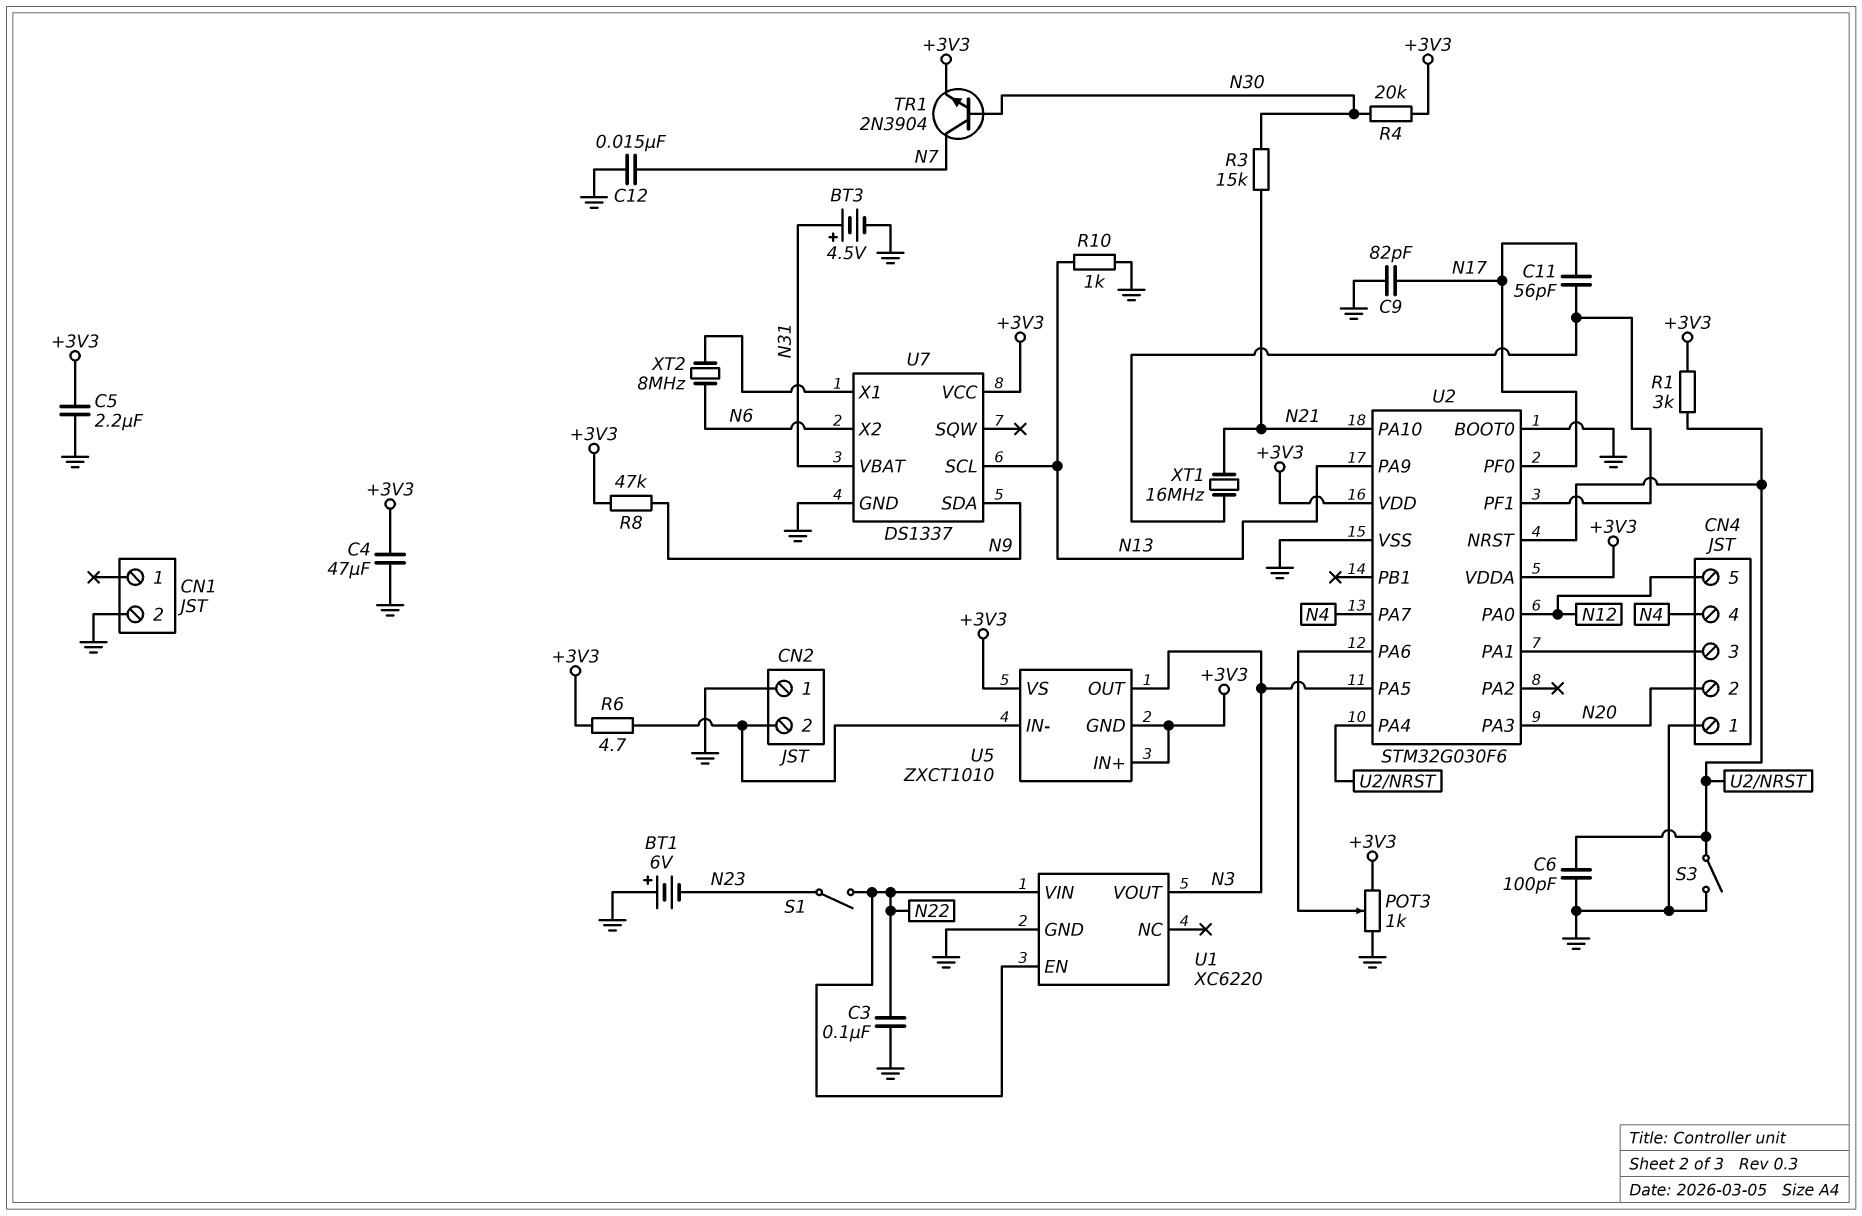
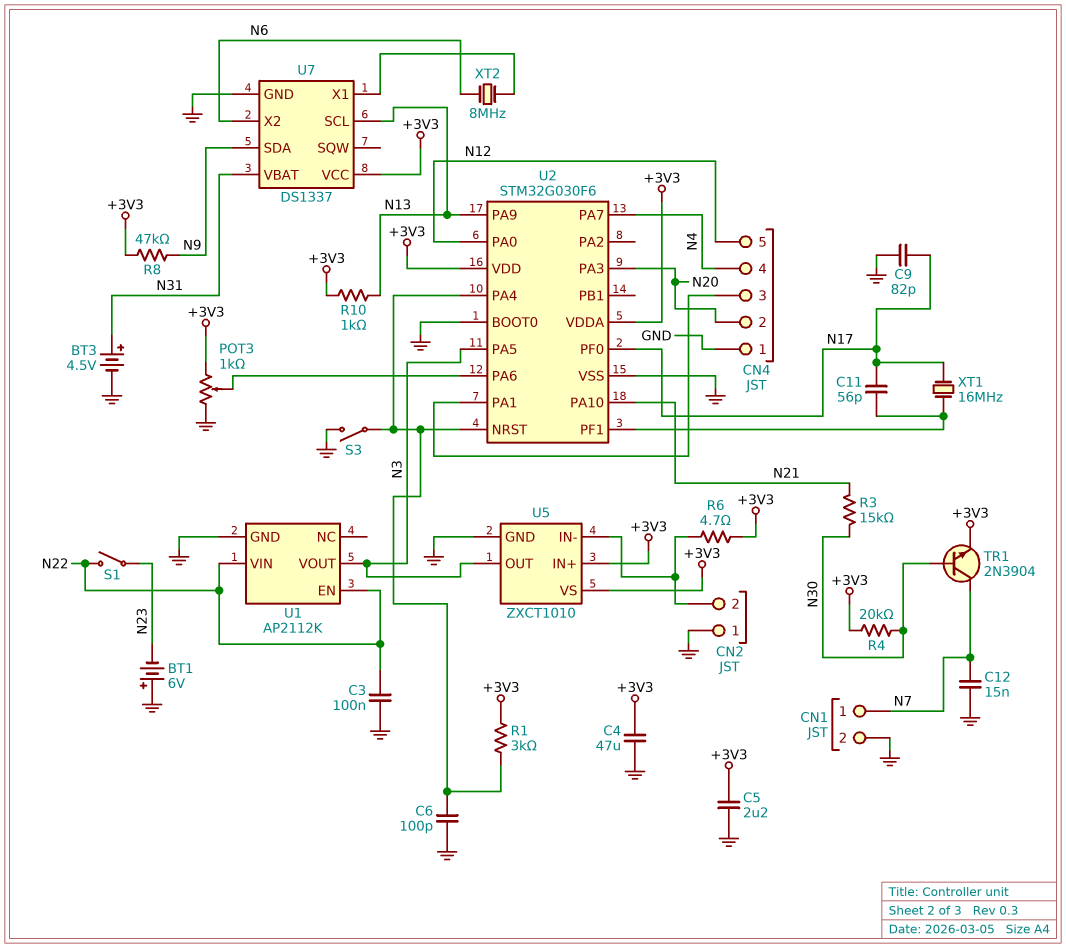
CN1 pin 1: none -> N7
R10: 1k (GND, N13) -> 1k (+3V3, N13)
U1: XC6220 -> AP2112K
U5 pin GND: +3V3 -> GND
XT1: 16MHz (N21, U2/PF1) -> 16MHz (N17, U2/PF1)

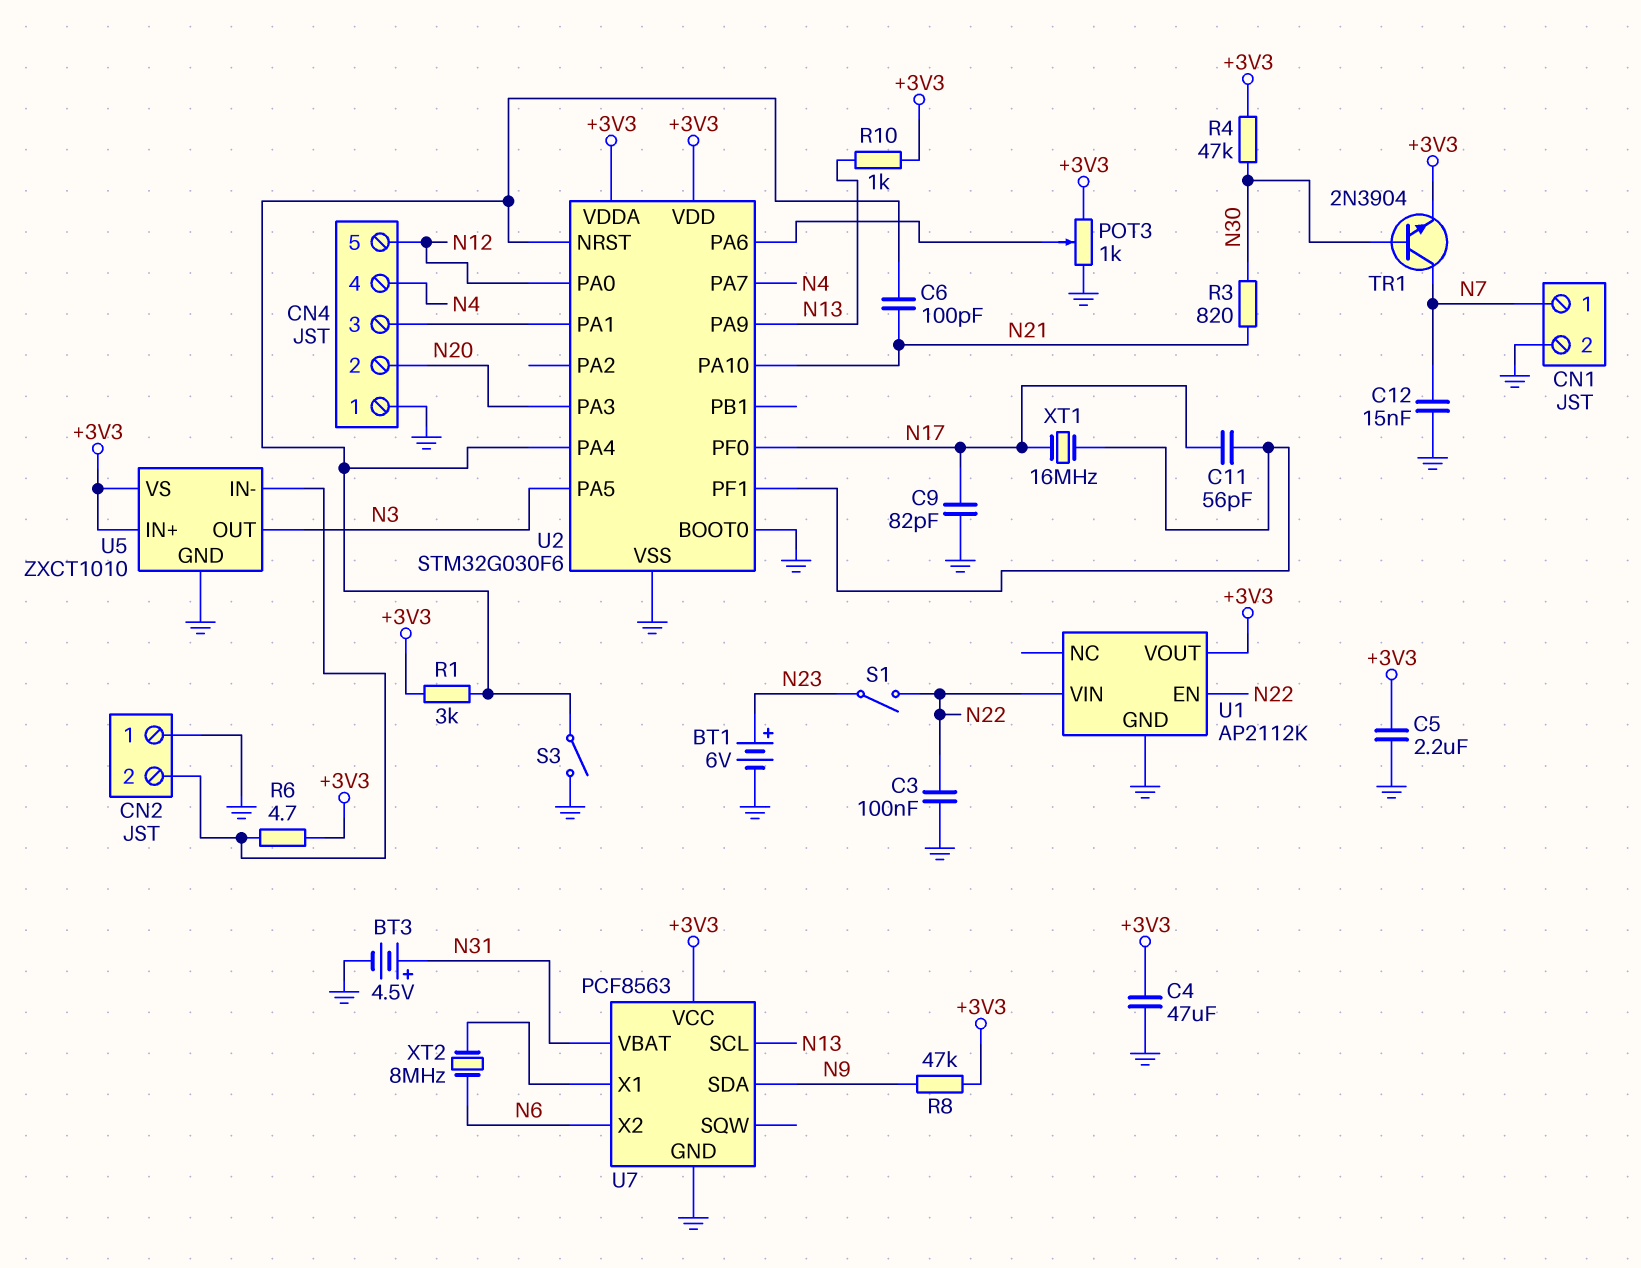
BT1: 6V (plus GND, minus N23) -> 6V (plus N23, minus GND)
C6: 100pF (GND, U2/NRST) -> 100pF (N21, U2/NRST)
R3: 15k (N21, N30) -> 820 (N21, N30)
R4: 20k (+3V3, N30) -> 47k (+3V3, N30)
U1 pin VOUT: N3 -> +3V3
U7: DS1337 -> PCF8563

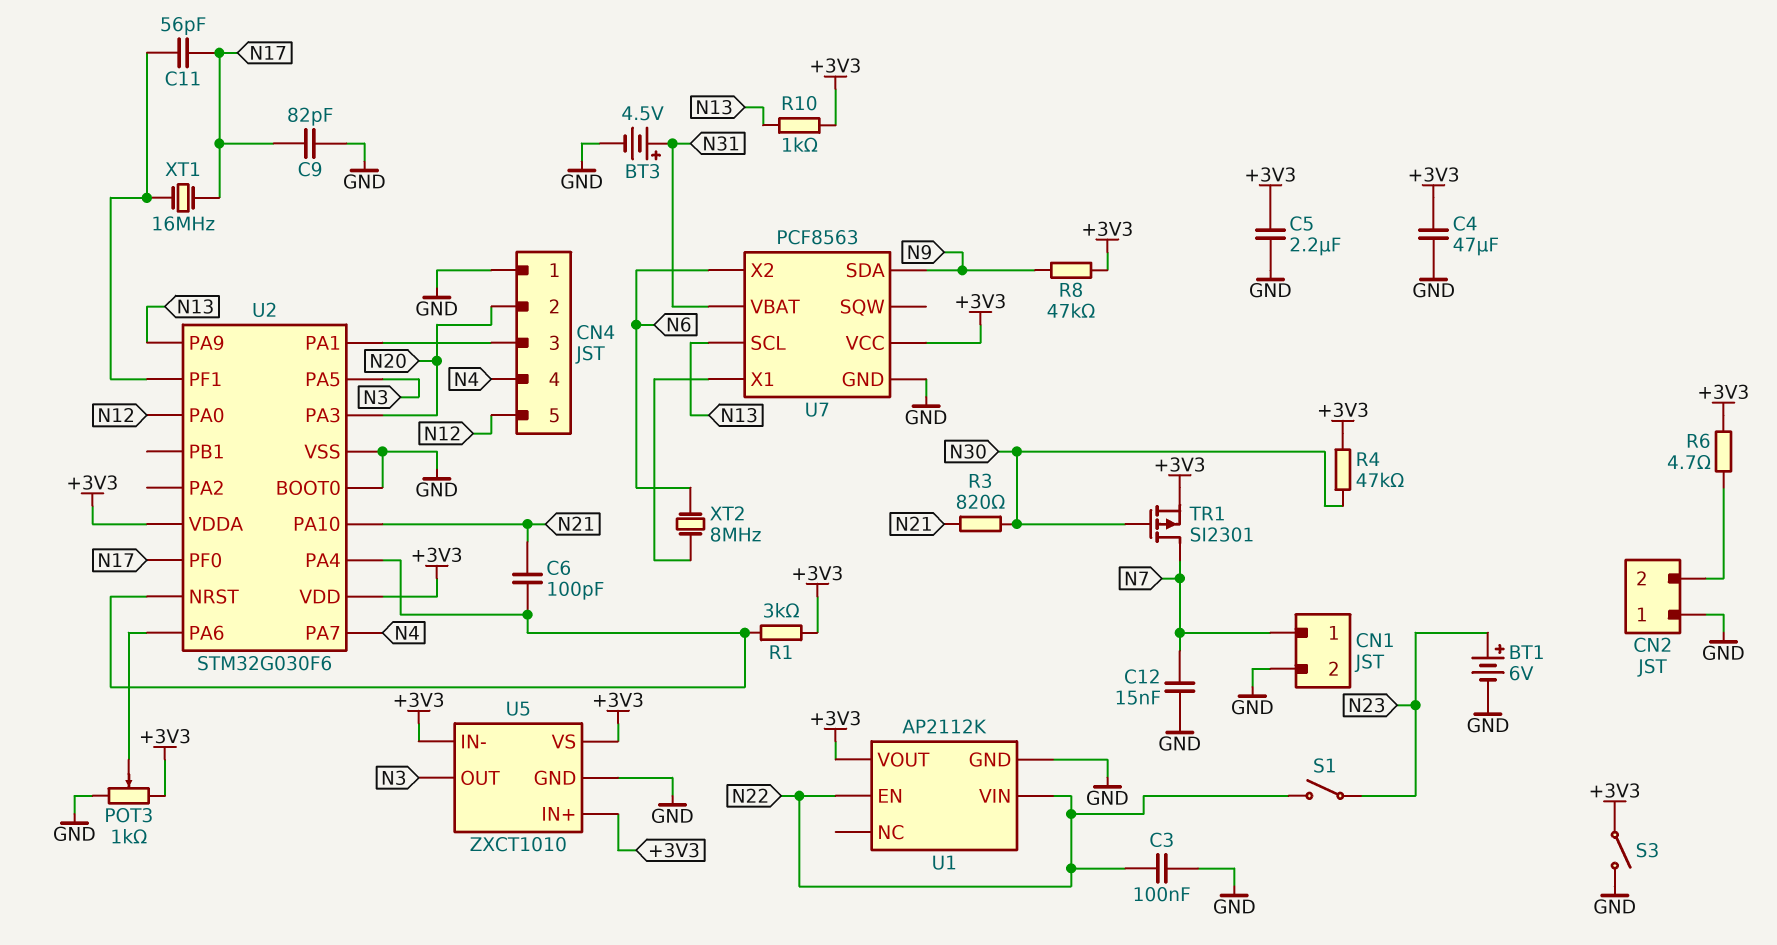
S3: switch (GND, U2/NRST) -> switch (+3V3, GND)
TR1: NPN 2N3904 (B N30, C N7, E +3V3) -> PMOS SI2301 (G N30, D N7, S +3V3)
U5 pin IN-: CN2/2 -> +3V3

